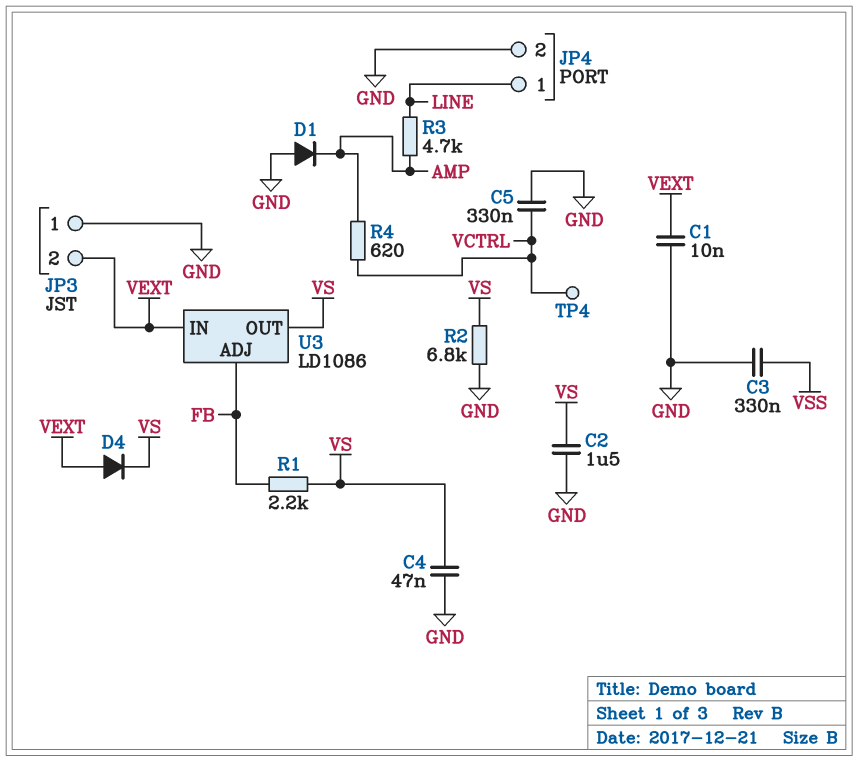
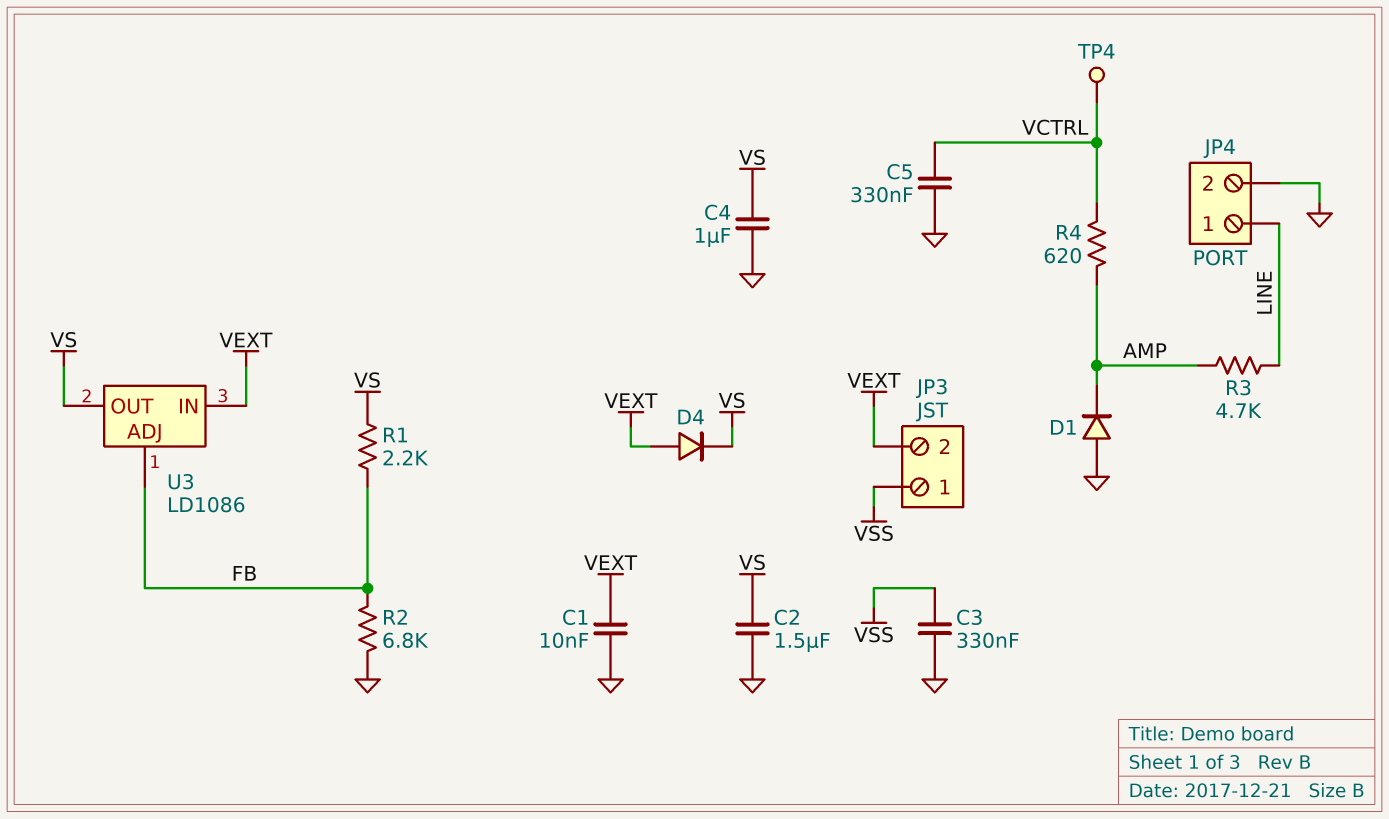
C4: 47nF (GND, VS) -> 1uF (GND, VS)
JP3 pin 1: GND -> VSS
R2: 6.8k (GND, VS) -> 6.8k (FB, GND)

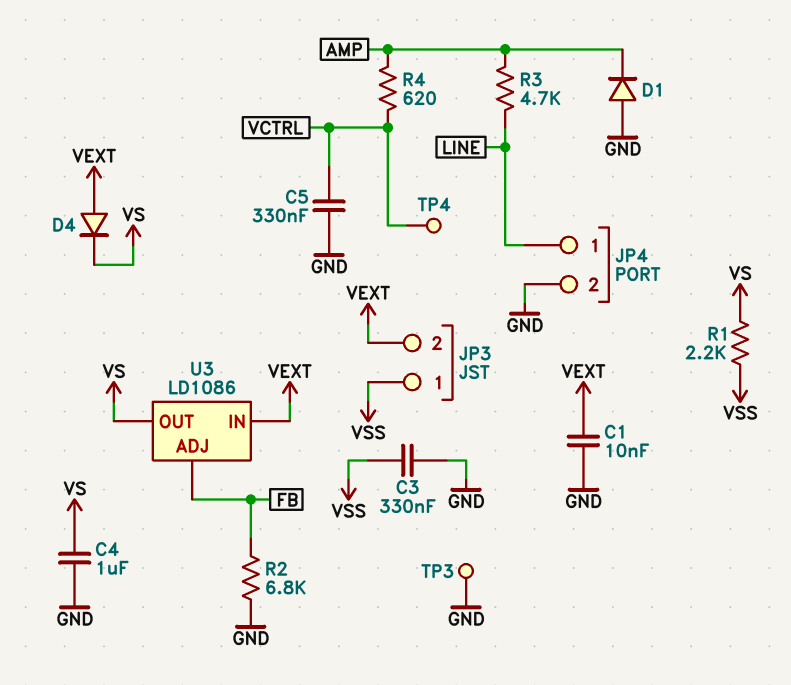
C2: 1.5uF (GND, VS) -> none
R1: 2.2k (FB, VS) -> 2.2k (VS, VSS)
TP3: none -> test point (GND)

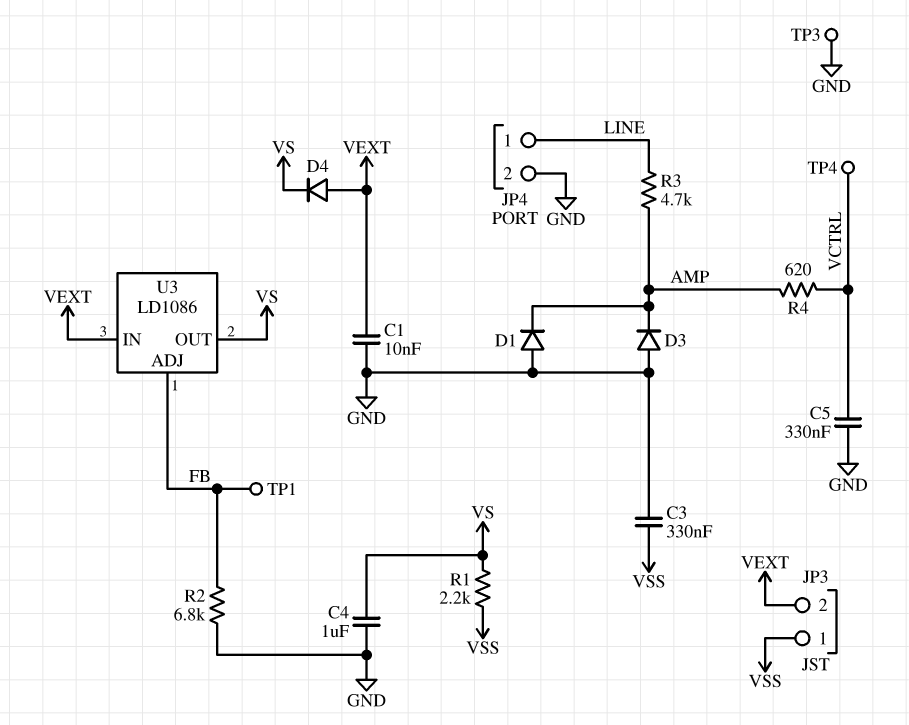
D3: none -> diode (A GND, K AMP)
TP1: none -> test point (FB)

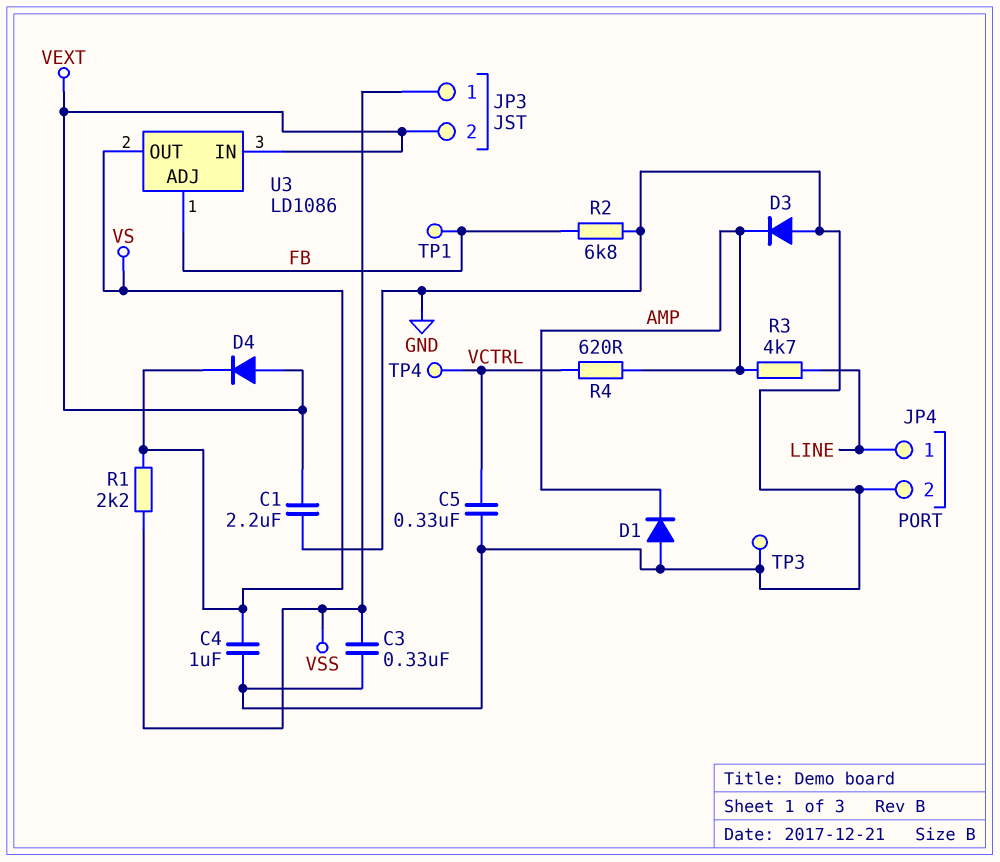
C1: 10nF (GND, VEXT) -> 2.2uF (GND, VEXT)

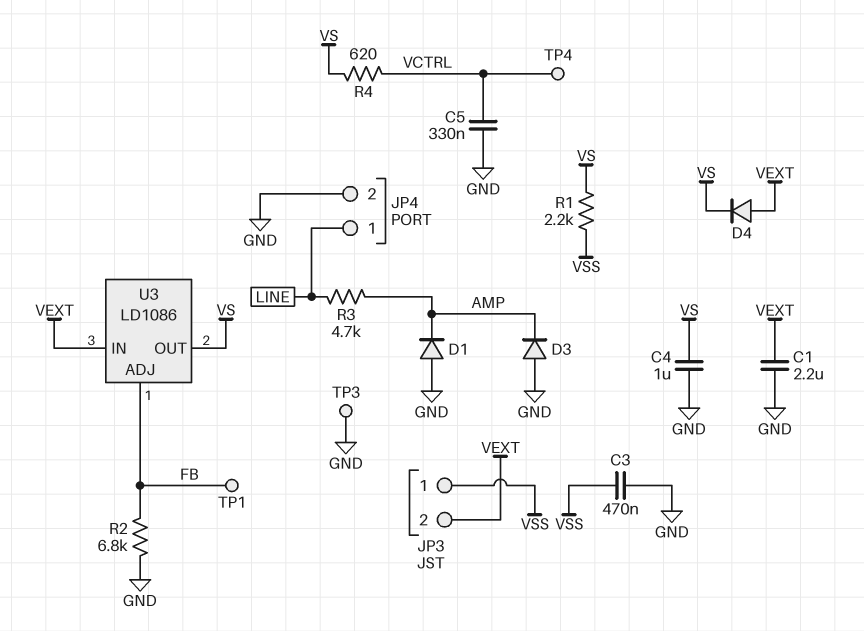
C3: 330nF (GND, VSS) -> 470nF (GND, VSS)
R4: 620 (AMP, VCTRL) -> 620 (VCTRL, VS)

